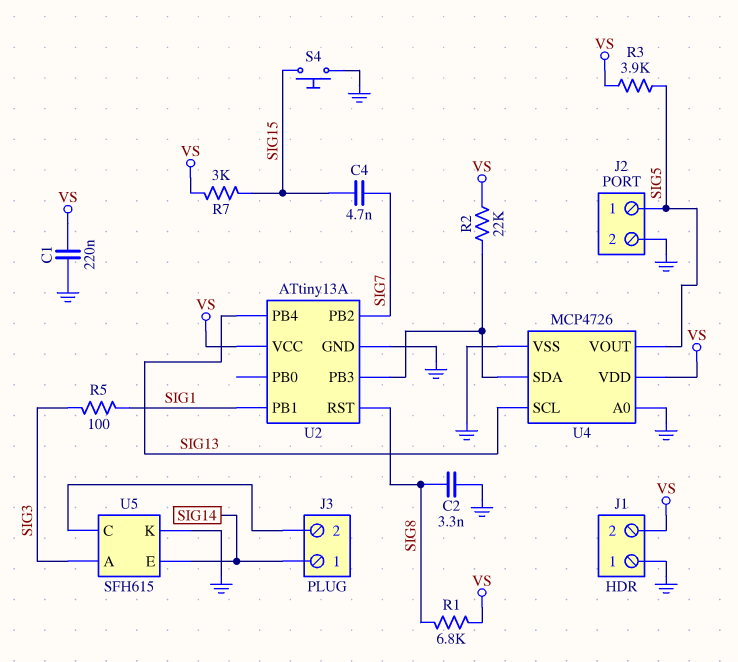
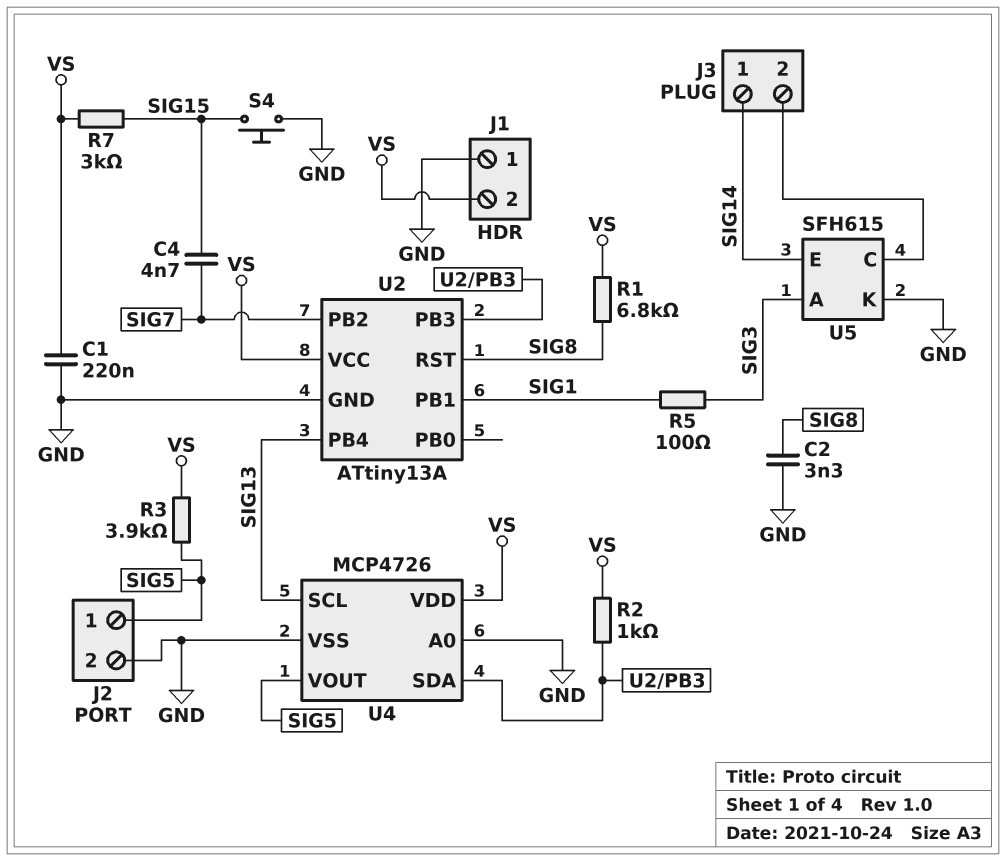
R2: 22k (U2/PB3, VS) -> 1k (U2/PB3, VS)

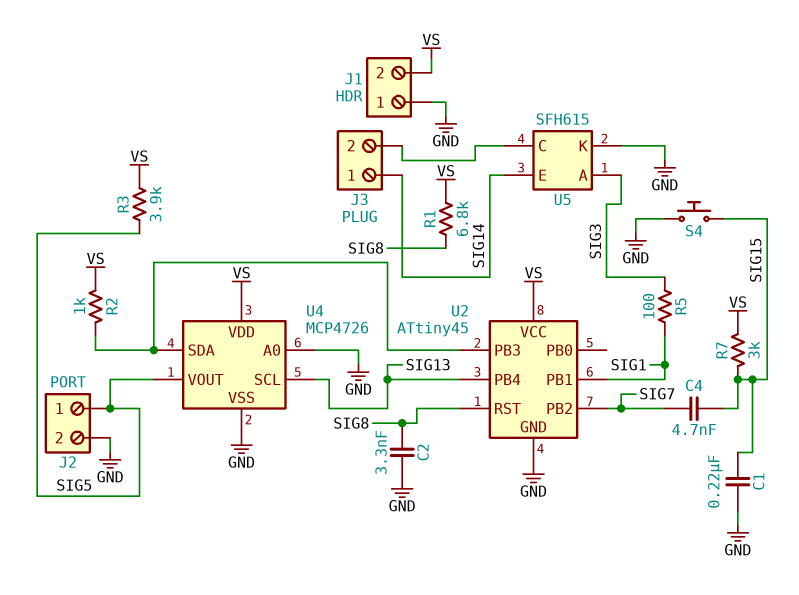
C1: 220nF (GND, VS) -> 220nF (GND, SIG15)
U2: ATtiny13A -> ATtiny45

